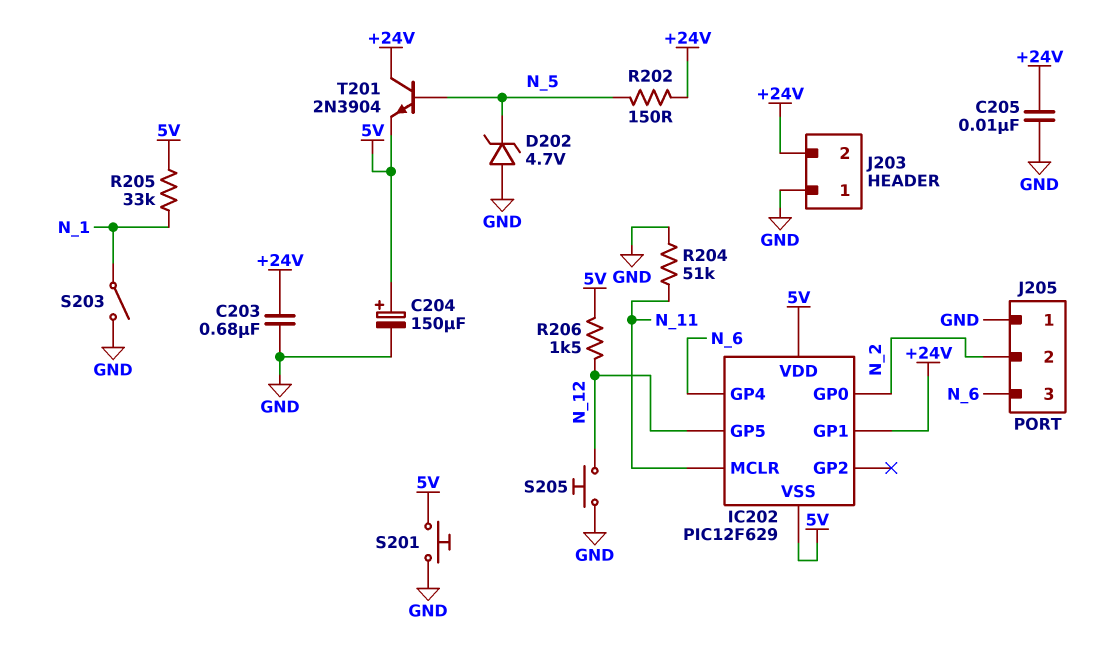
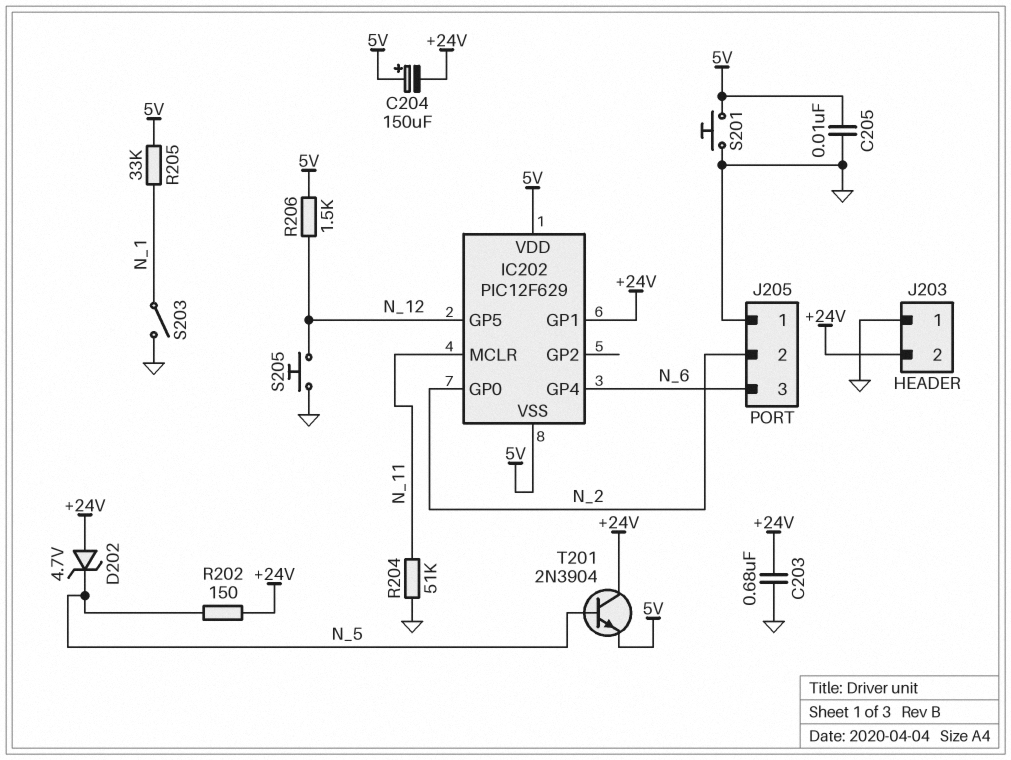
C204: 150uF (plus 5V, minus GND) -> 150uF (plus 5V, minus +24V)
C205: 10nF (+24V, GND) -> 10nF (5V, GND)
D202: zener 4.7V (A GND, K N_5) -> zener 4.7V (A +24V, K N_5)

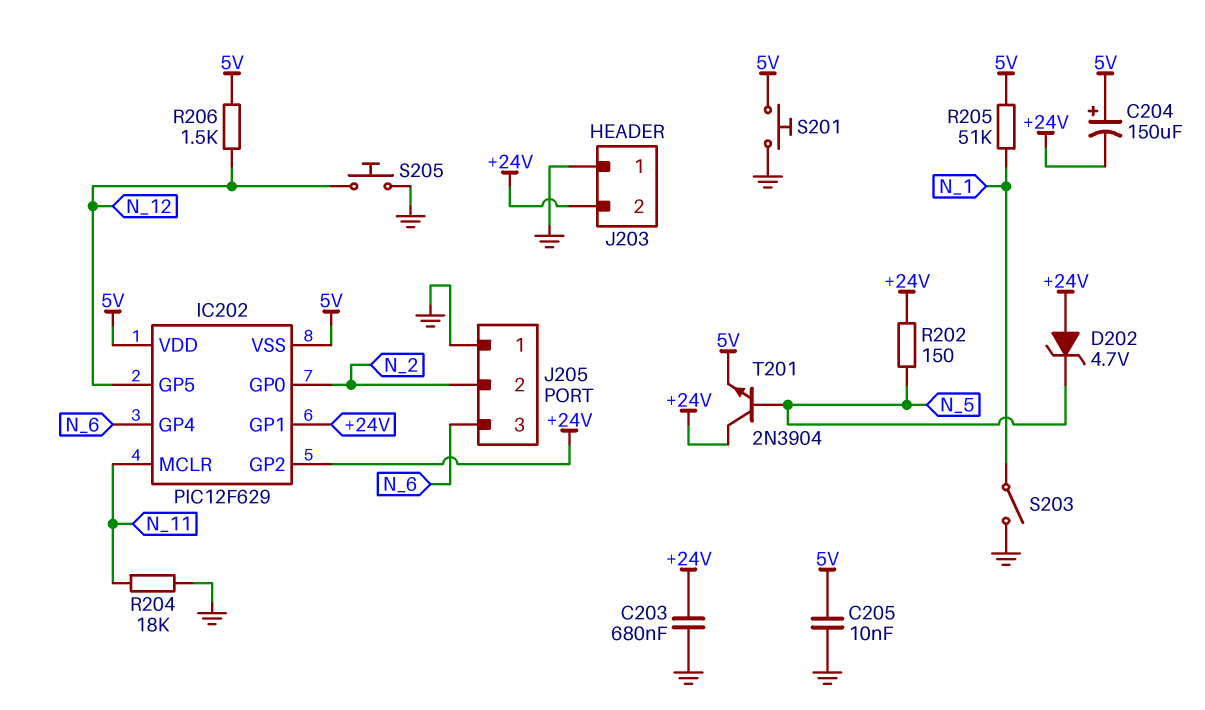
IC202 pin GP2: none -> +24V
R204: 51k (GND, N_11) -> 18k (GND, N_11)
R205: 33k (5V, N_1) -> 51k (5V, N_1)

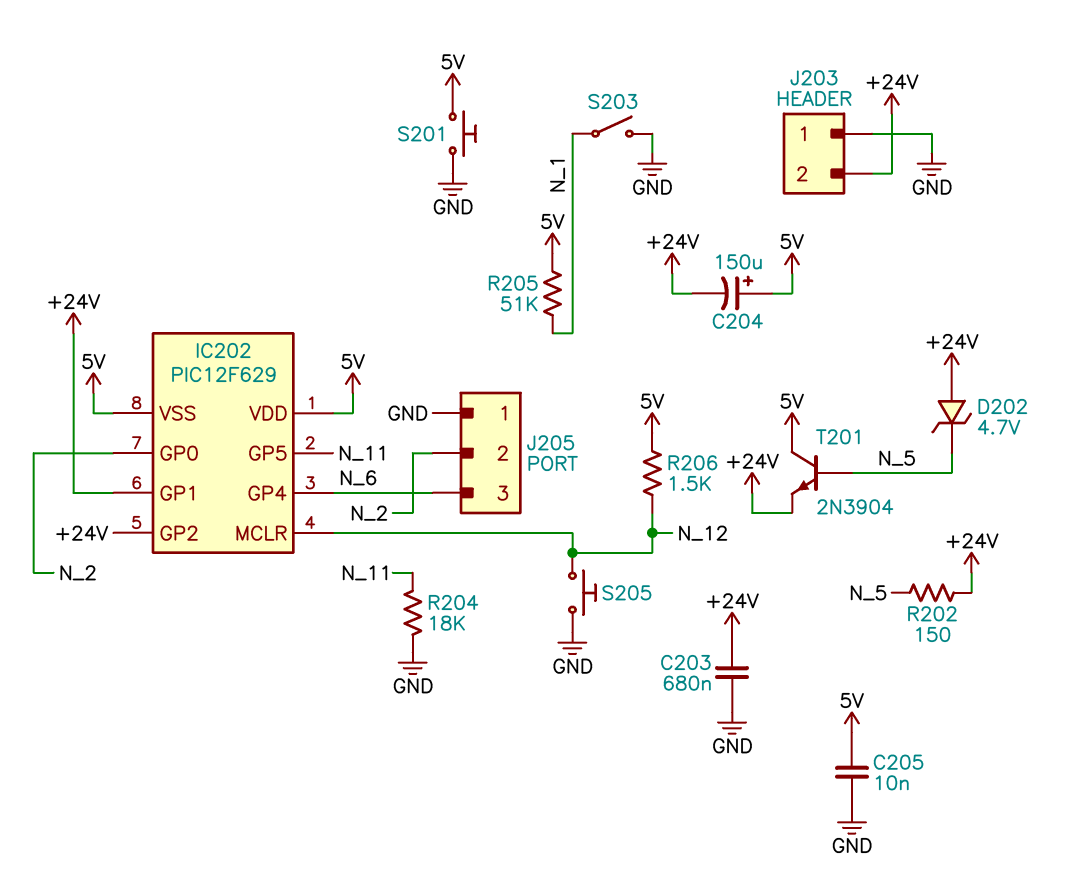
IC202 pin GP5: N_12 -> N_11
IC202 pin MCLR: N_11 -> N_12
T201: NPN 2N3904 (B N_5, C +24V, E 5V) -> NPN 2N3904 (B N_5, C 5V, E +24V)

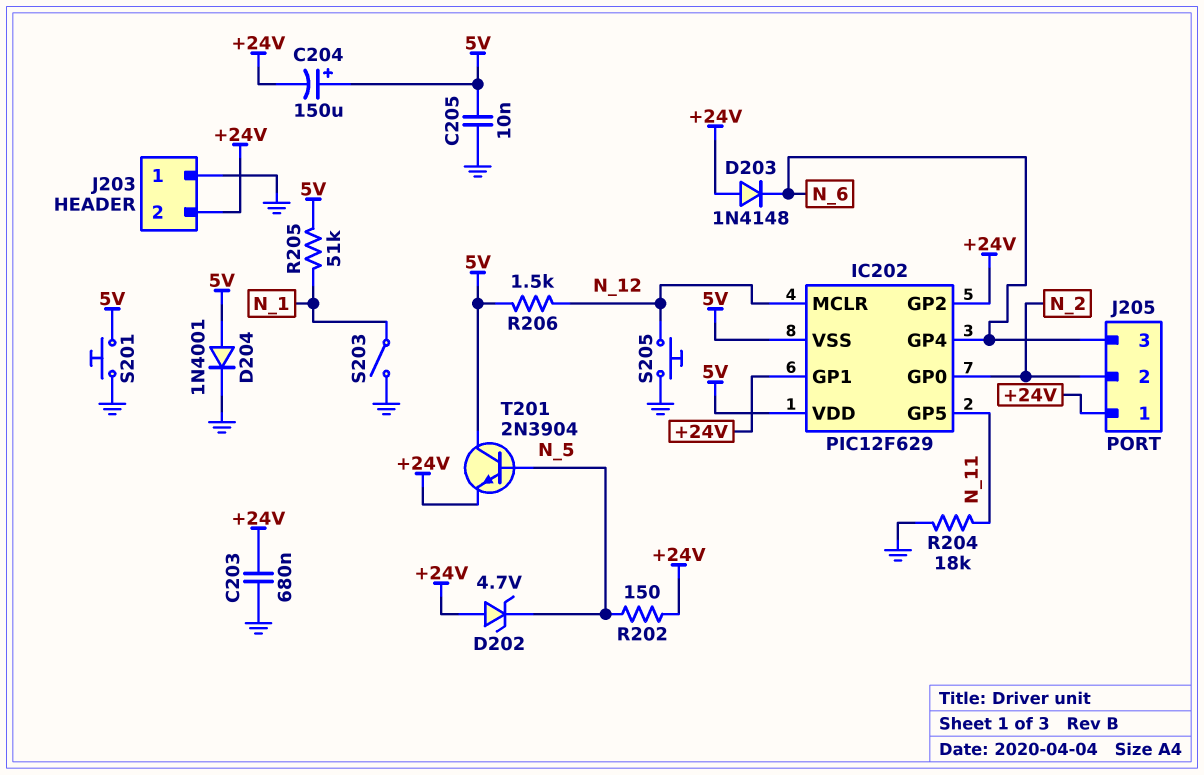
D203: none -> diode 1N4148 (A +24V, K N_6)
D204: none -> diode 1N4001 (A 5V, K GND)
J205 pin 1: GND -> +24V

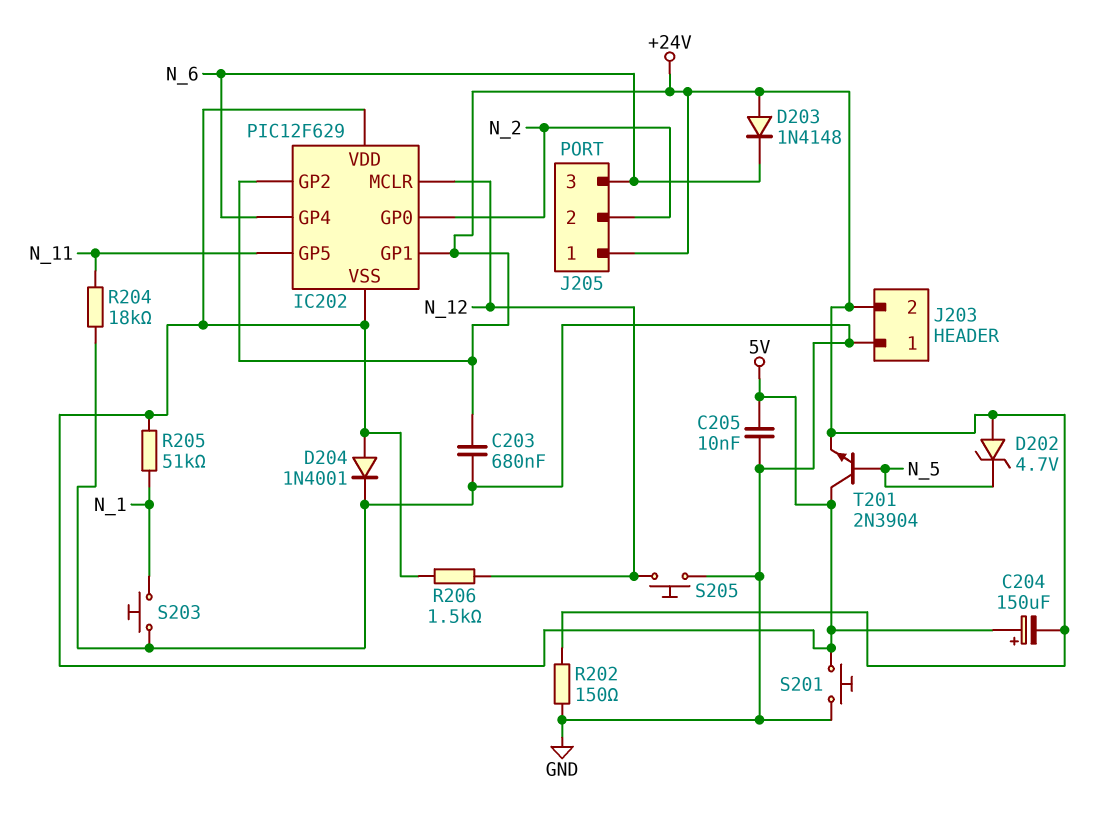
R202: 150 (+24V, N_5) -> 150 (+24V, GND)
S203: switch (GND, N_1) -> button (GND, N_1)

